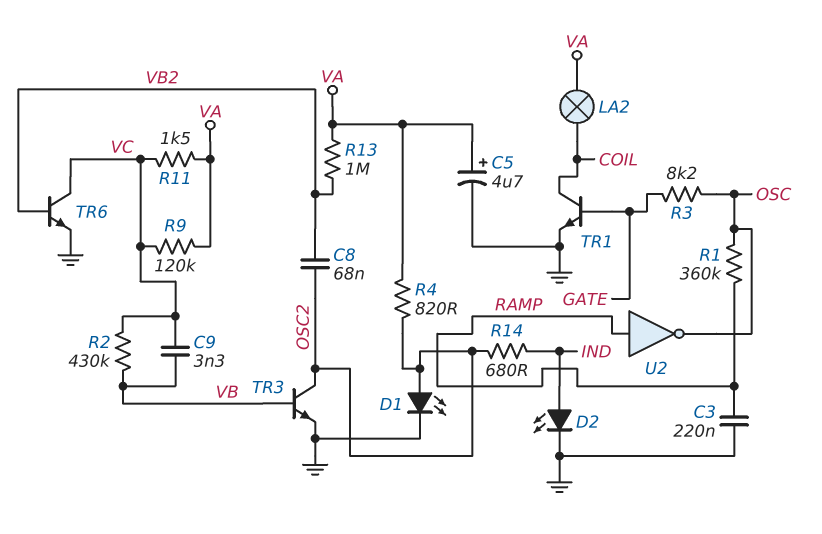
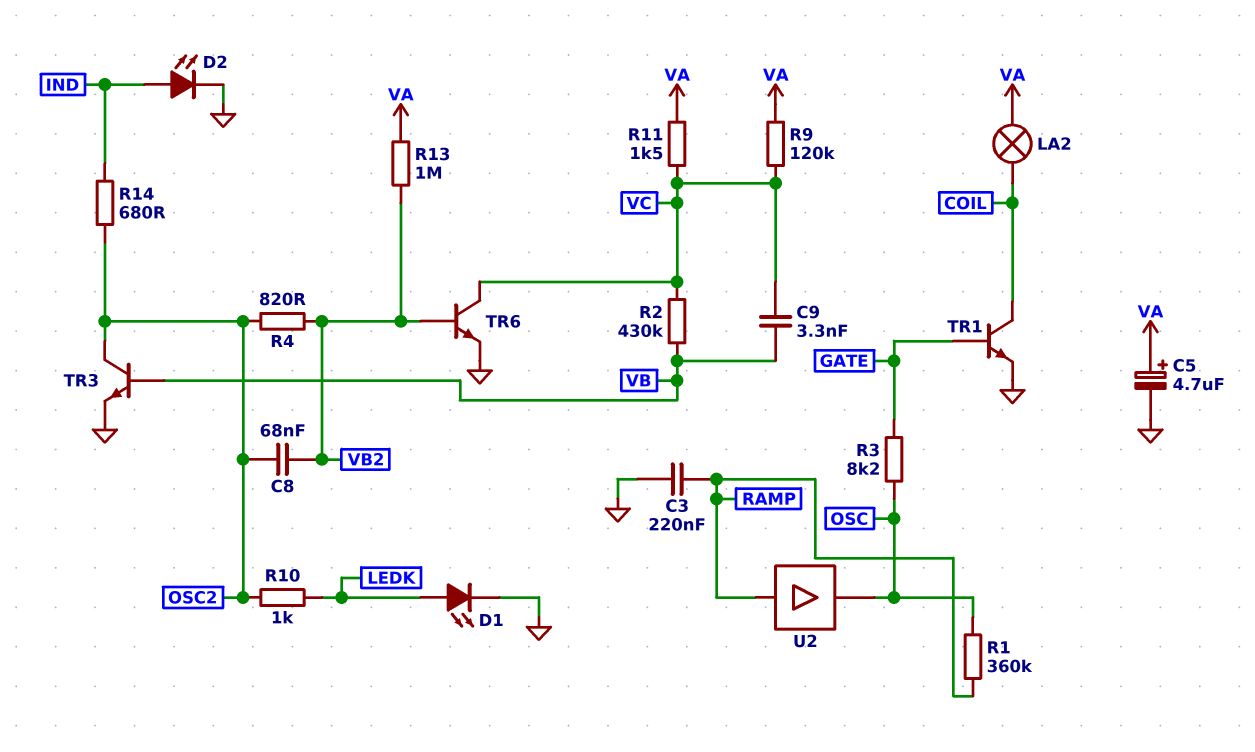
D1: LED (A OSC2, K GND) -> LED (A LEDK, K GND)
R4: 820 (OSC2, VA) -> 820 (OSC2, VB2)
R10: none -> 1k (LEDK, OSC2)
U2: NOT (in RAMP, out OSC) -> buffer (in RAMP, out OSC)

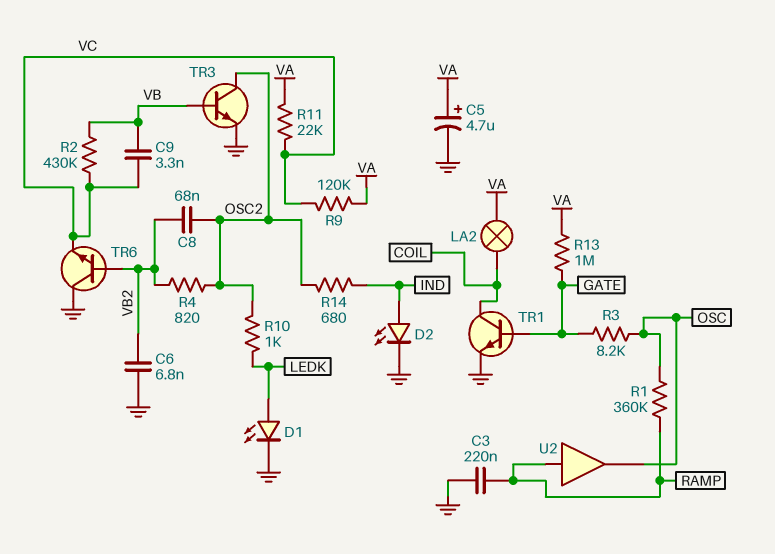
C6: none -> 6.8nF (GND, VB2)
R11: 1.5k (VA, VC) -> 22k (VA, VC)
R13: 1M (VA, VB2) -> 1M (GATE, VA)
TR6: NPN (B VB2, C VC, E GND) -> NPN (B VB2, C GND, E VC)

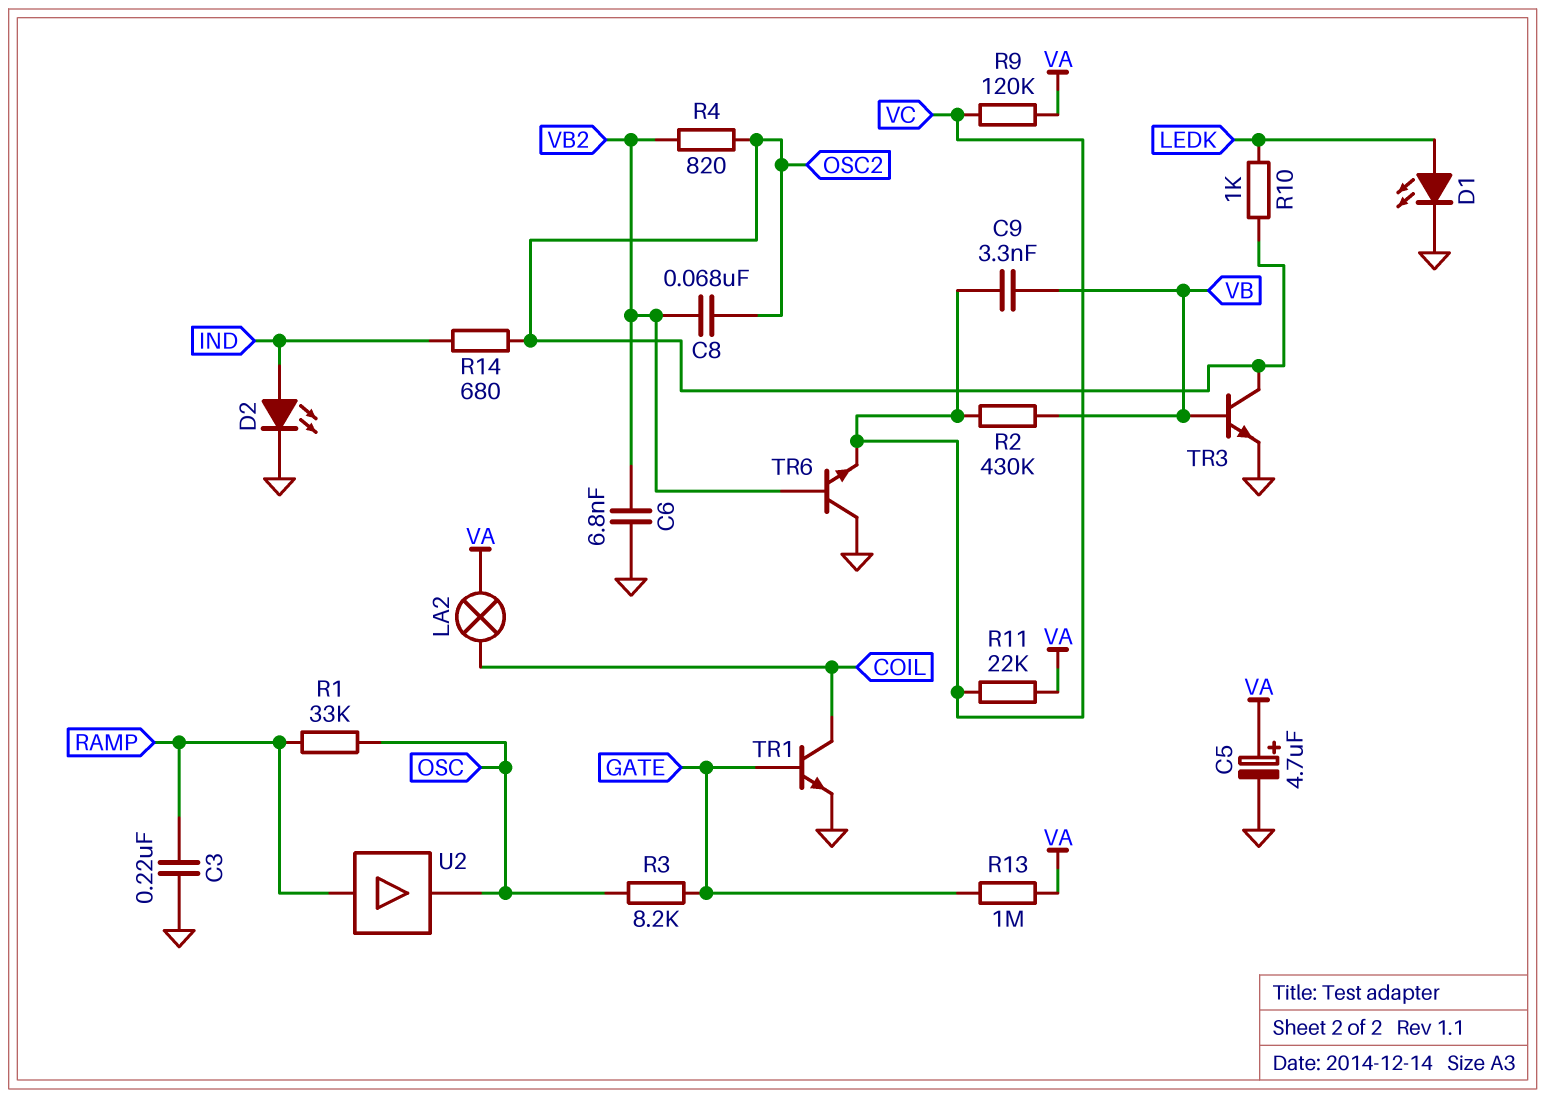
R1: 360k (OSC, RAMP) -> 33k (OSC, RAMP)

